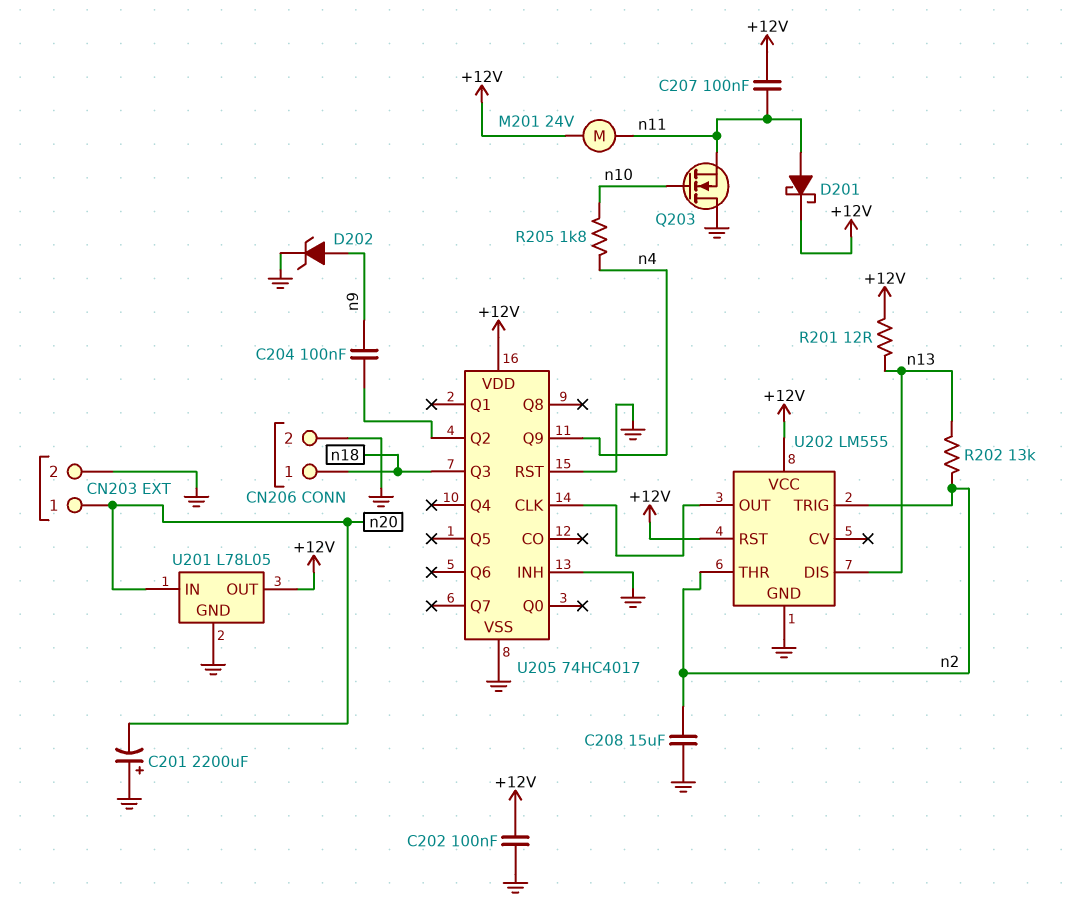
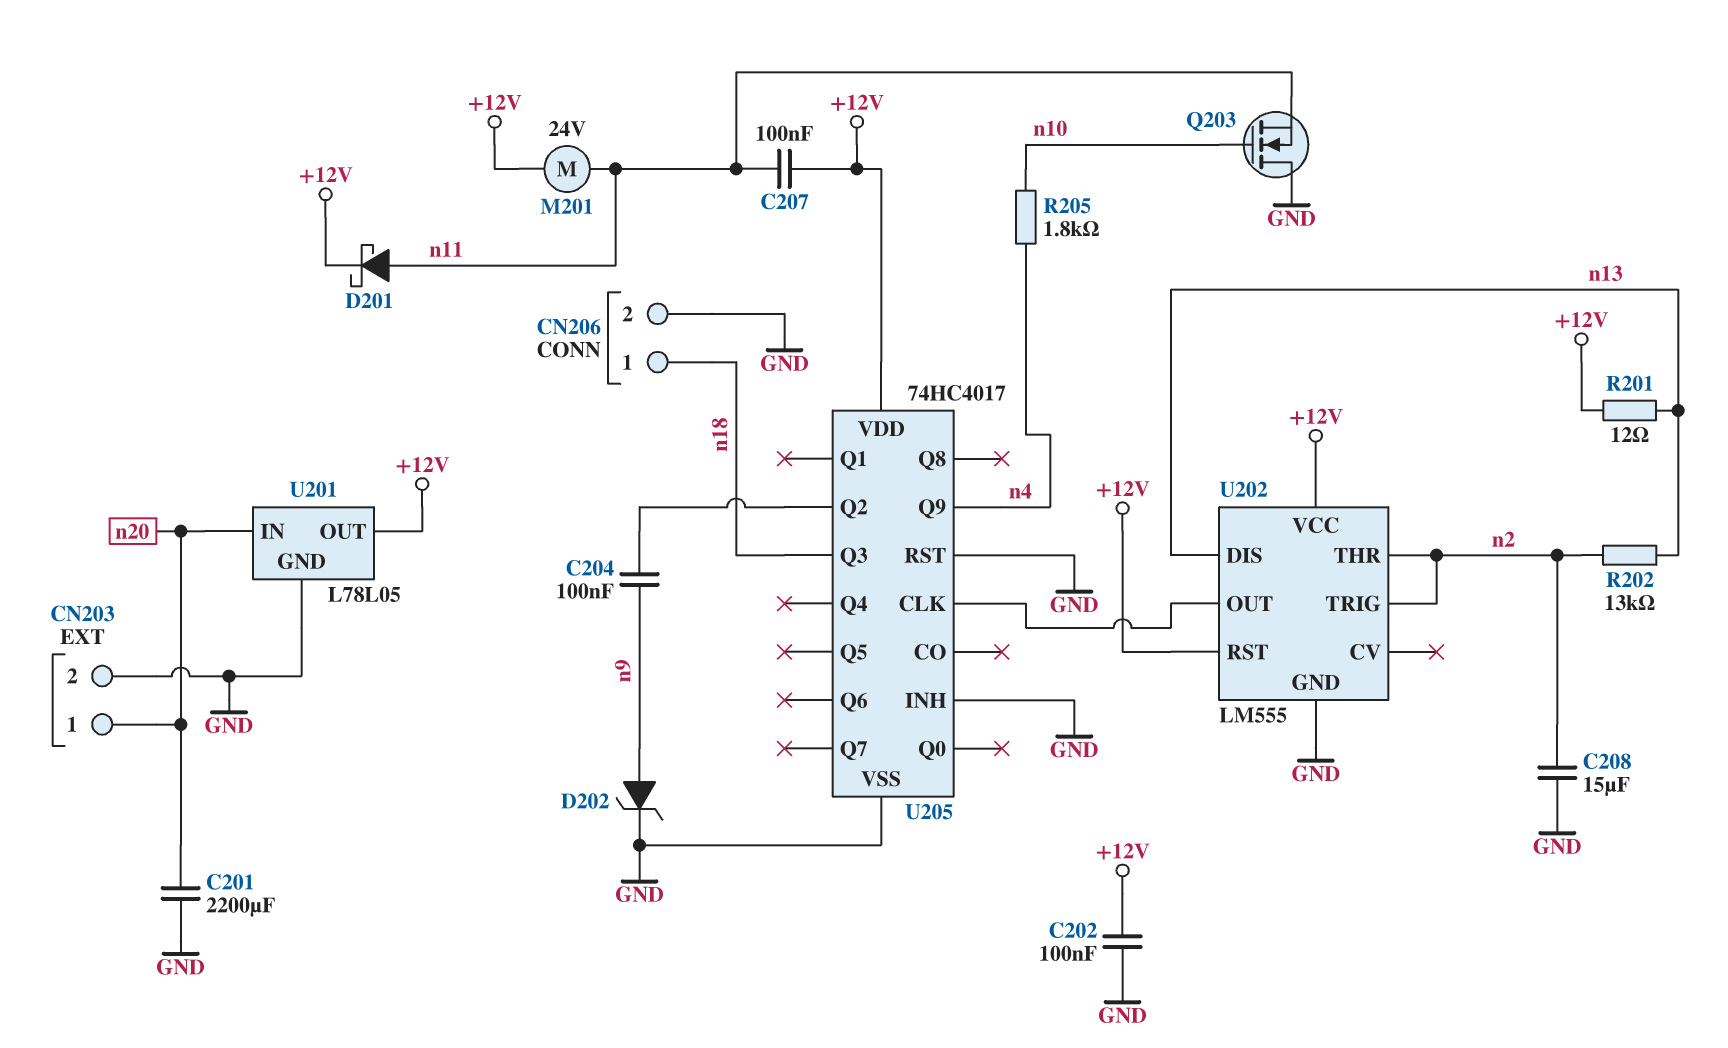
C201: 2200uF (plus GND, minus n20) -> 2200uF (GND, n20)

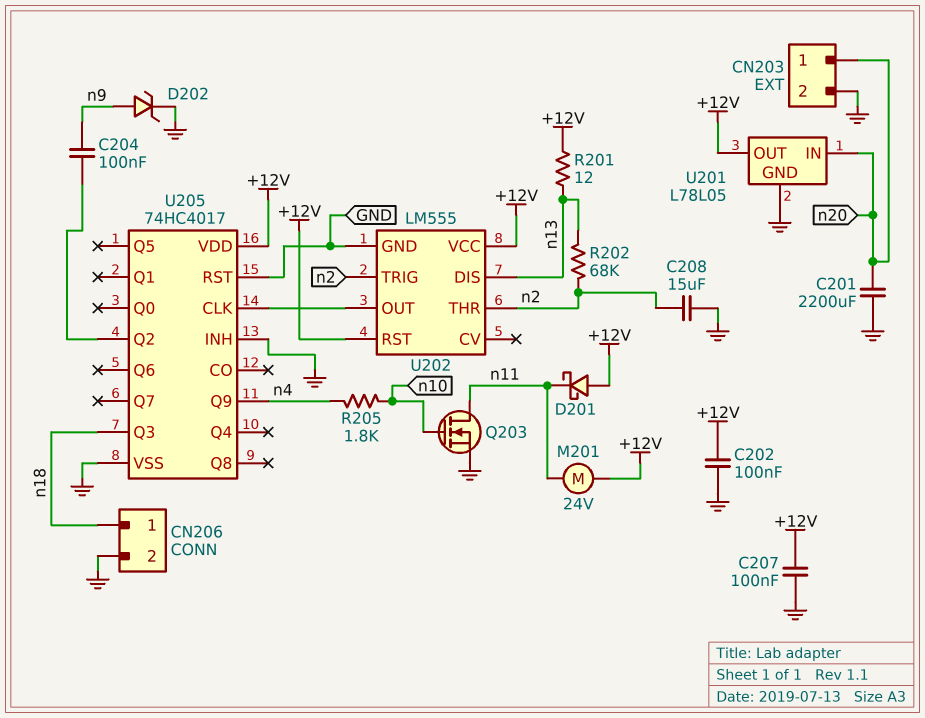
C207: 100nF (+12V, n11) -> 100nF (+12V, GND)
D201: schottky (A n11, K +12V) -> schottky (A +12V, K n11)
Q203: NMOS (G n10, D GND, S n11) -> NMOS (G n10, D n11, S GND)
R202: 13k (n2, n13) -> 68k (n2, n13)

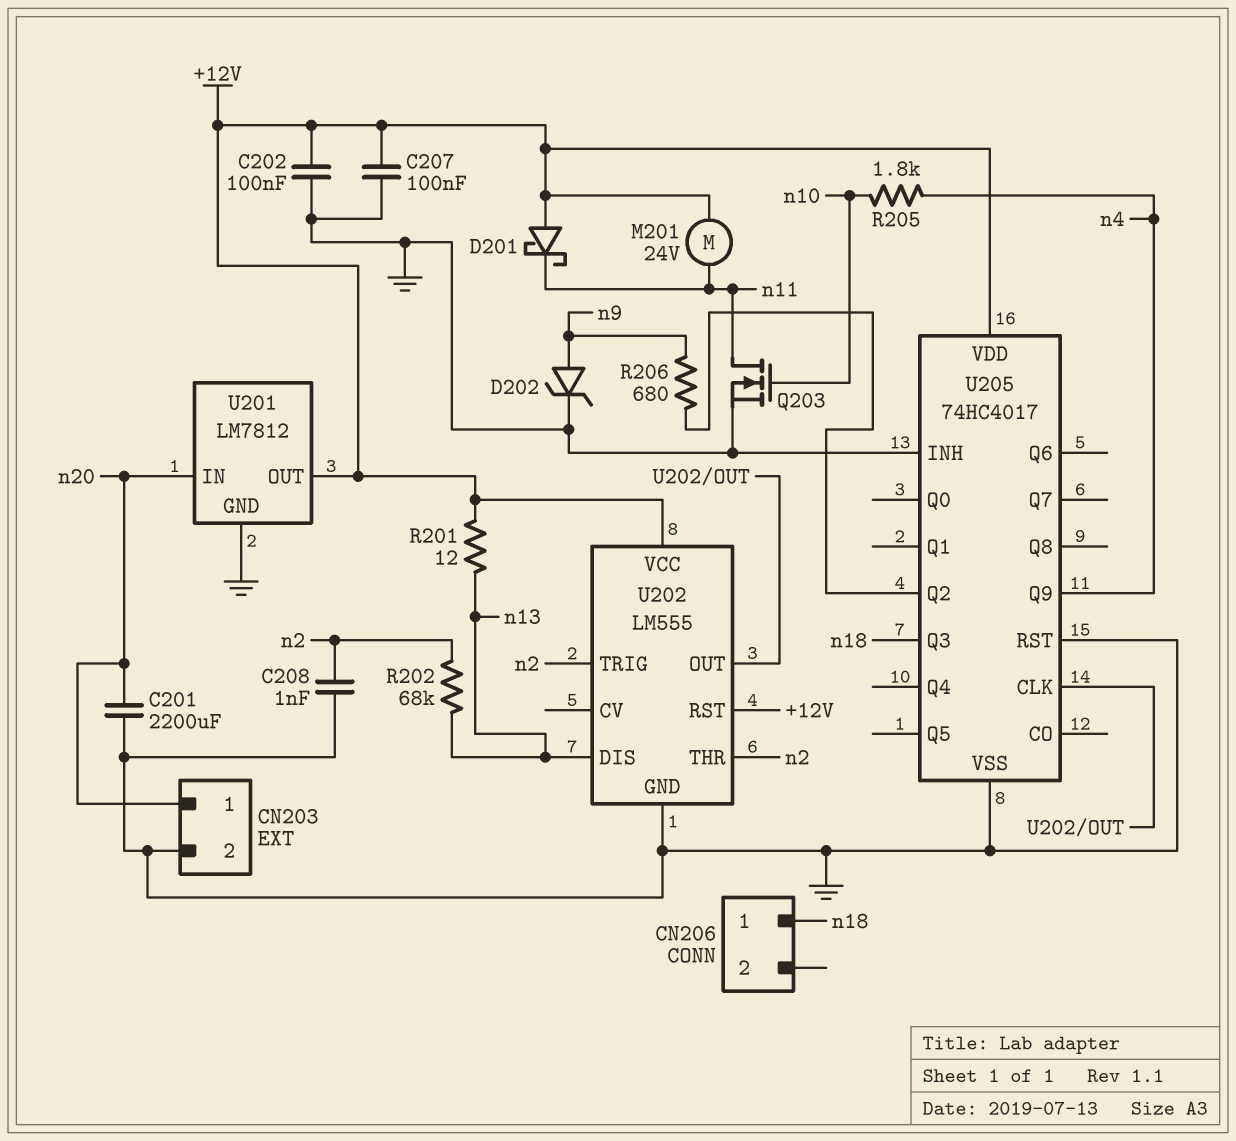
C204: 100nF (U205/Q2, n9) -> none
C208: 15uF (GND, n2) -> 1nF (GND, n2)
CN206 pin 2: GND -> none
R206: none -> 680 (U205/Q2, n9)
U201: L78L05 -> LM7812

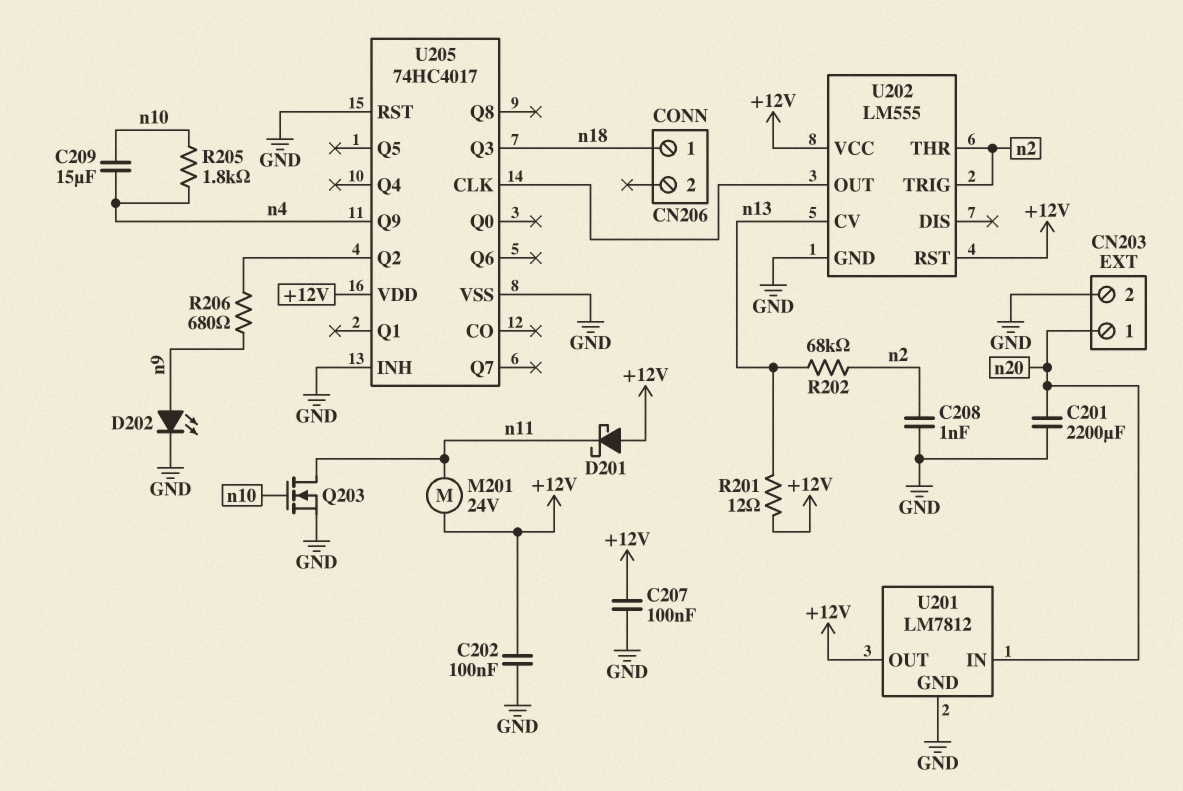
C209: none -> 15uF (n4, n10)
D202: zener (A n9, K GND) -> LED (A n9, K GND)
U202 pin CV: none -> n13
U202 pin DIS: n13 -> none

